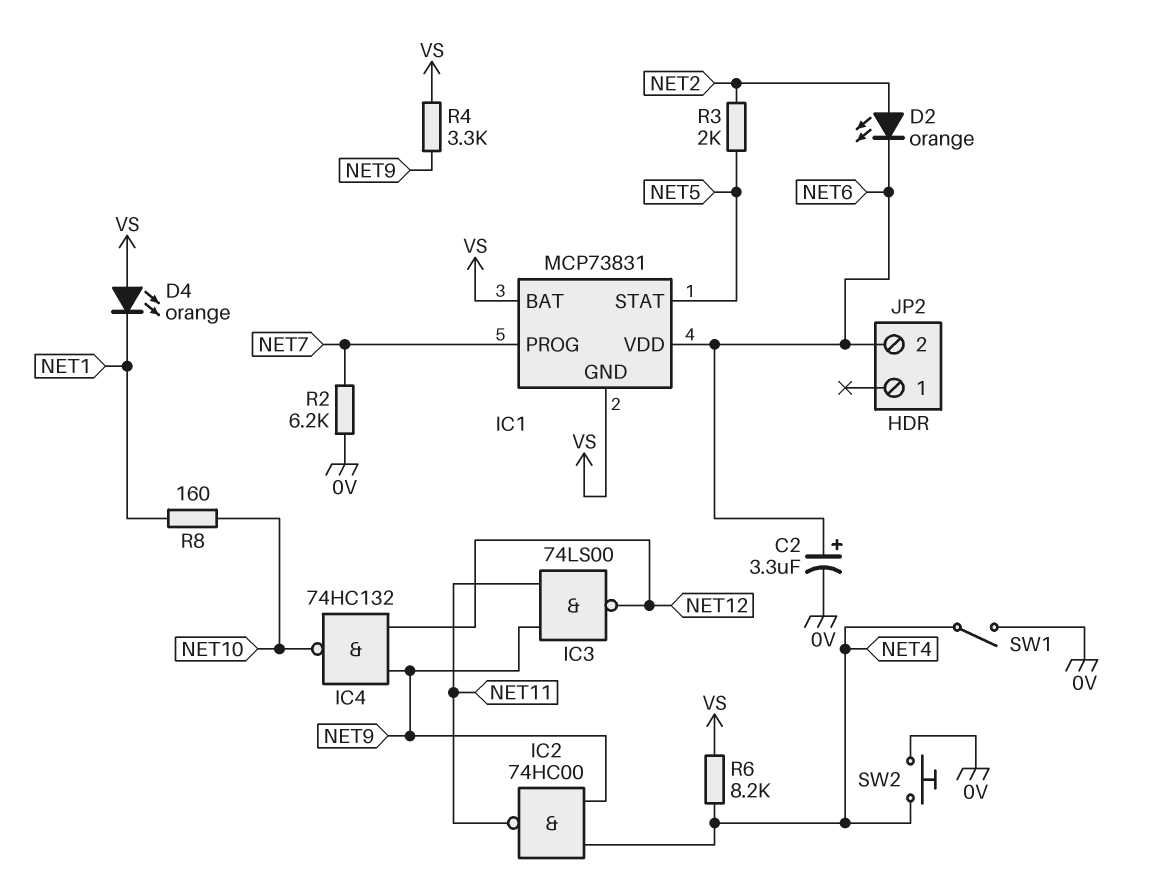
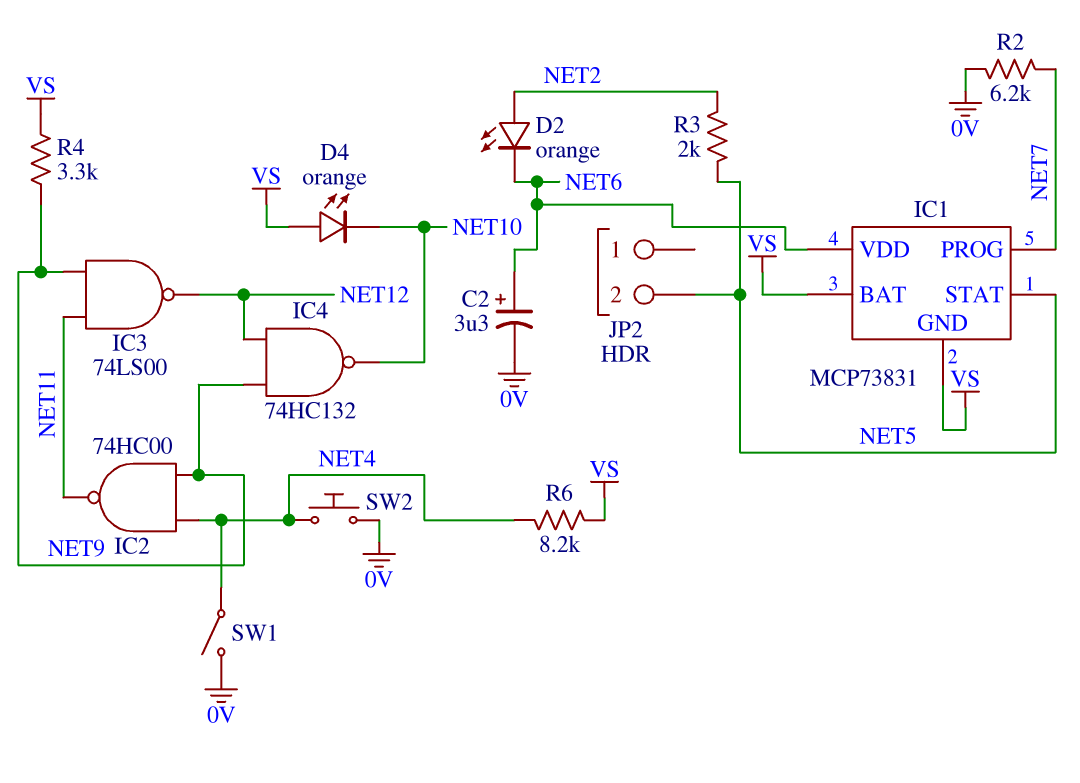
D4: LED orange (A VS, K NET1) -> LED orange (A VS, K NET10)
JP2 pin 2: NET6 -> NET5
R8: 160 (NET1, NET10) -> none

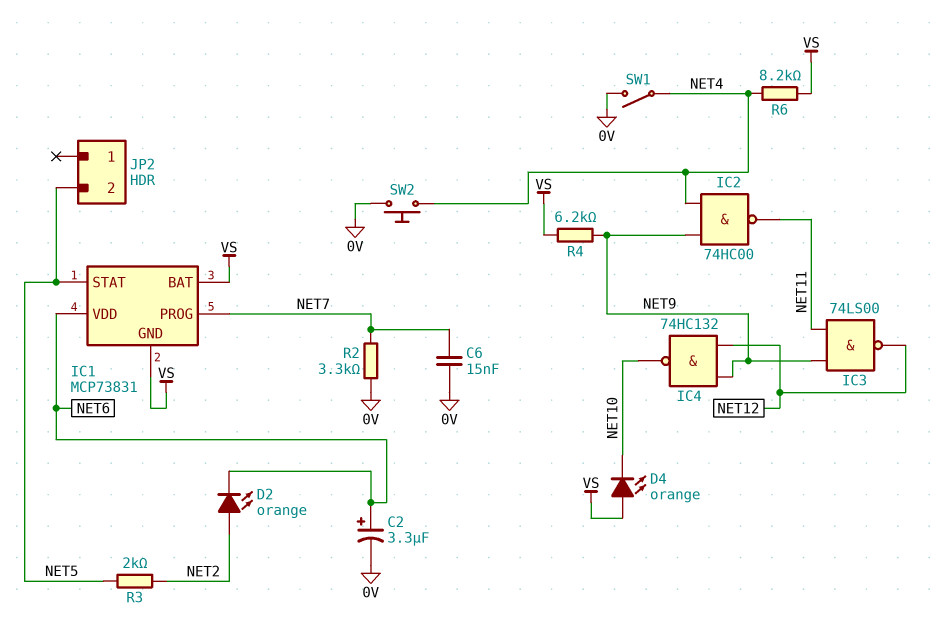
C6: none -> 15nF (0V, NET7)
R2: 6.2k (0V, NET7) -> 3.3k (0V, NET7)
R4: 3.3k (NET9, VS) -> 6.2k (NET9, VS)

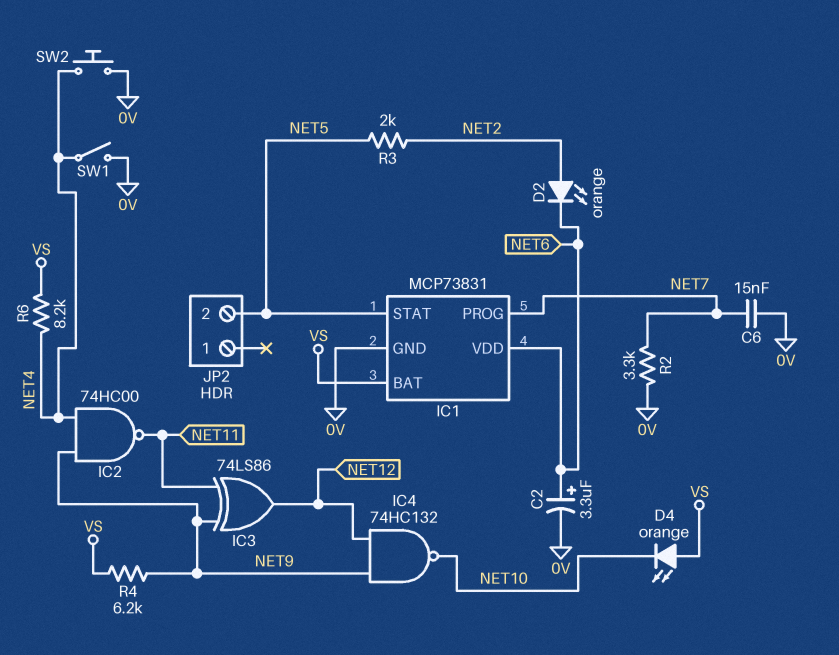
IC1 pin GND: VS -> 0V
IC3: NAND 74LS00 (in NET9, in NET11, out NET12) -> XOR 74LS86 (in NET9, in NET11, out NET12)

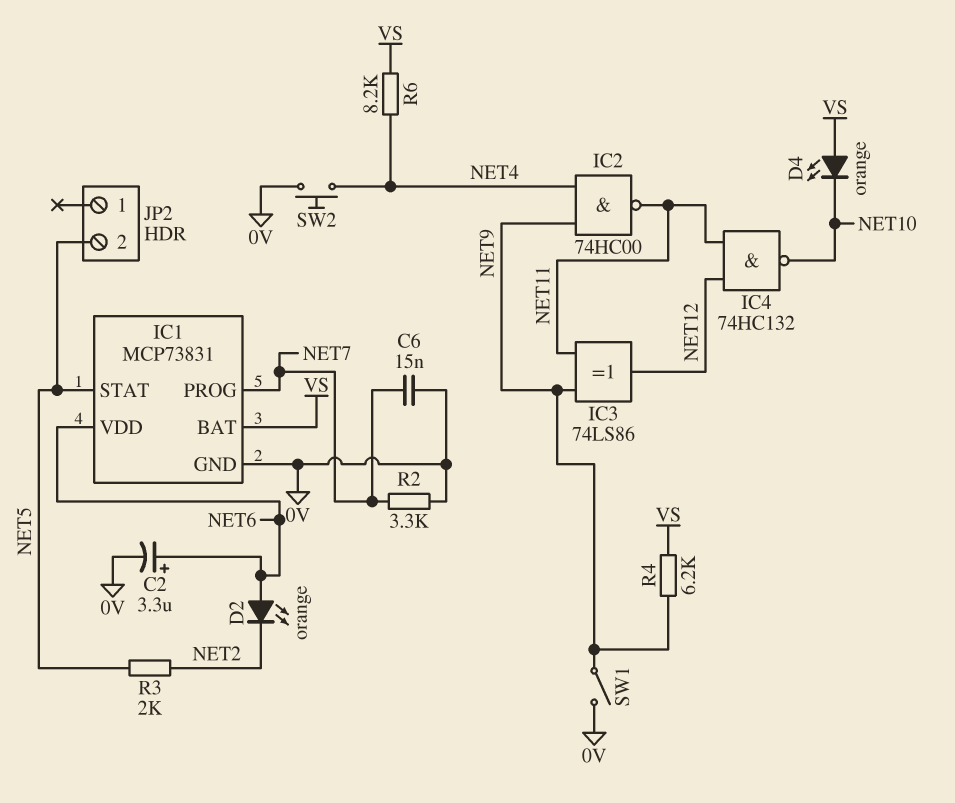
D2: LED orange (A NET2, K NET6) -> LED orange (A NET6, K NET2)
IC4: NAND 74HC132 (in NET9, in NET12, out NET10) -> NAND 74HC132 (in NET11, in NET12, out NET10)
SW1: switch (0V, NET4) -> switch (0V, NET9)

